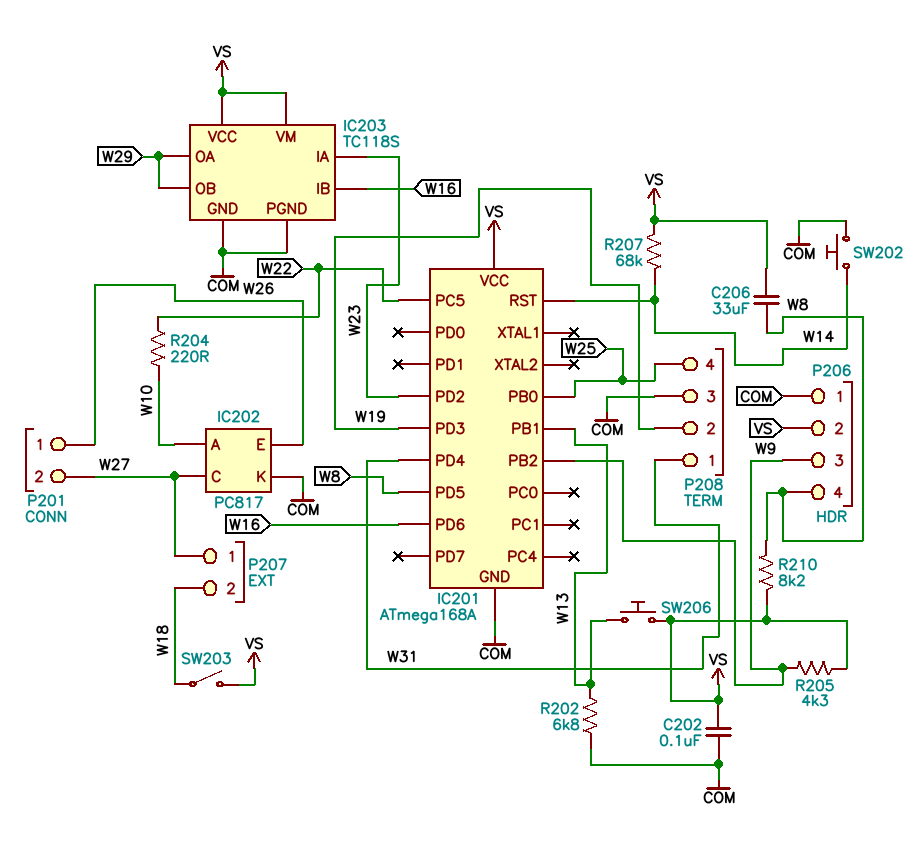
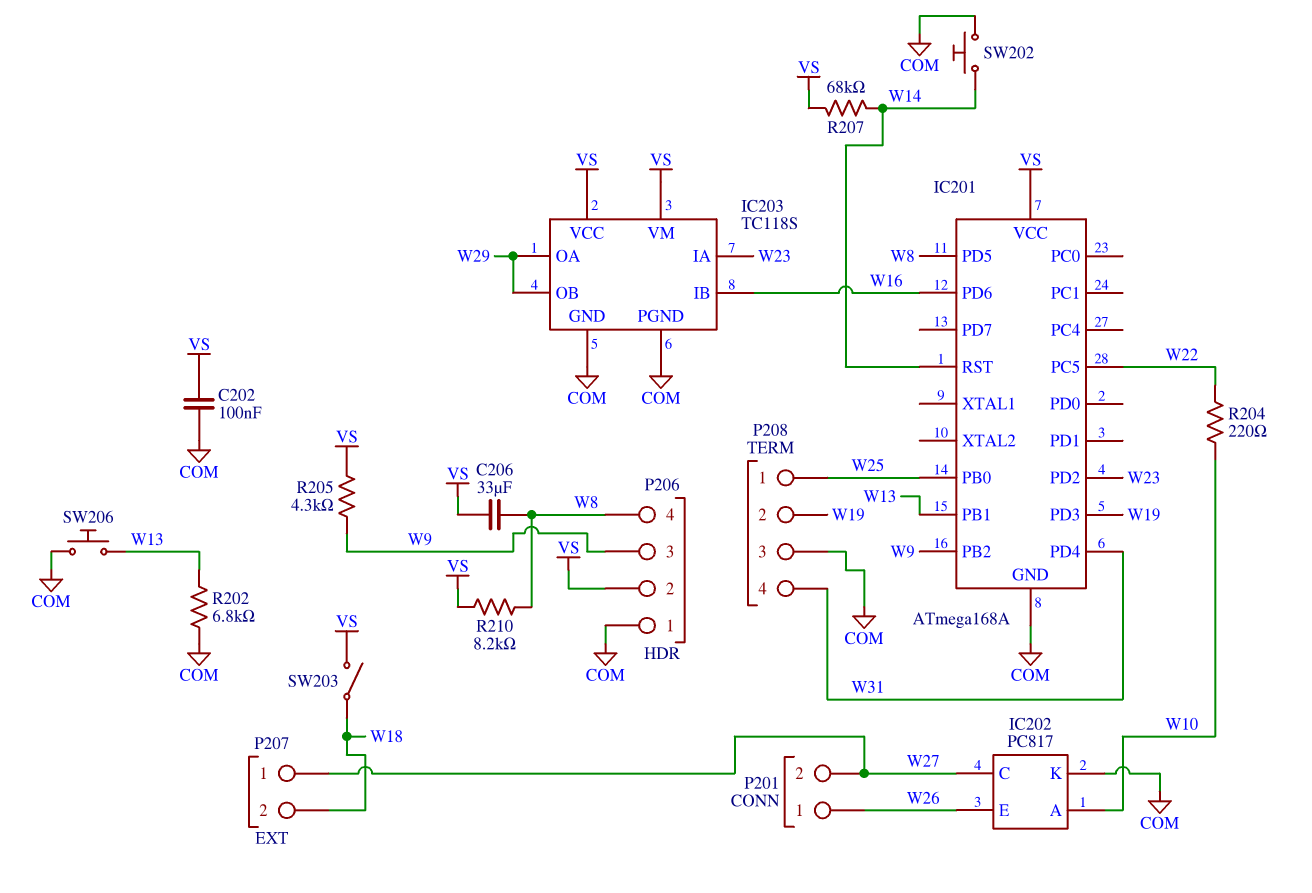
P208 pin 1: W31 -> W25
P208 pin 4: W25 -> W31
SW206: button (VS, W13) -> button (COM, W13)

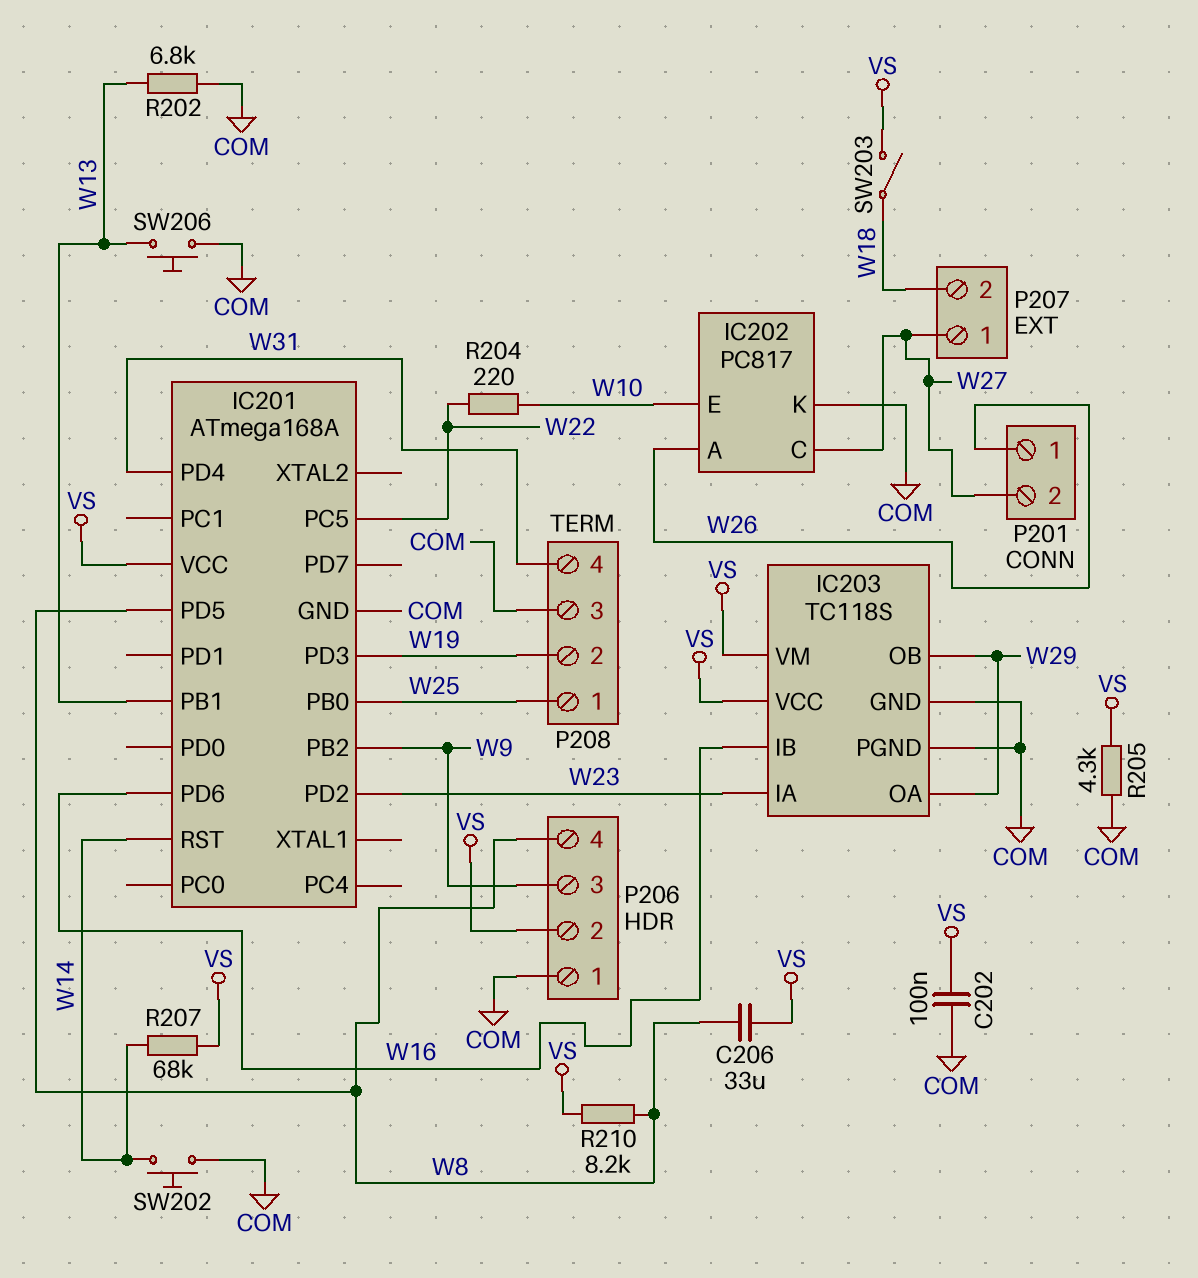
IC202 pin A: W10 -> W26
IC202 pin E: W26 -> W10
R205: 4.3k (VS, W9) -> 4.3k (COM, VS)

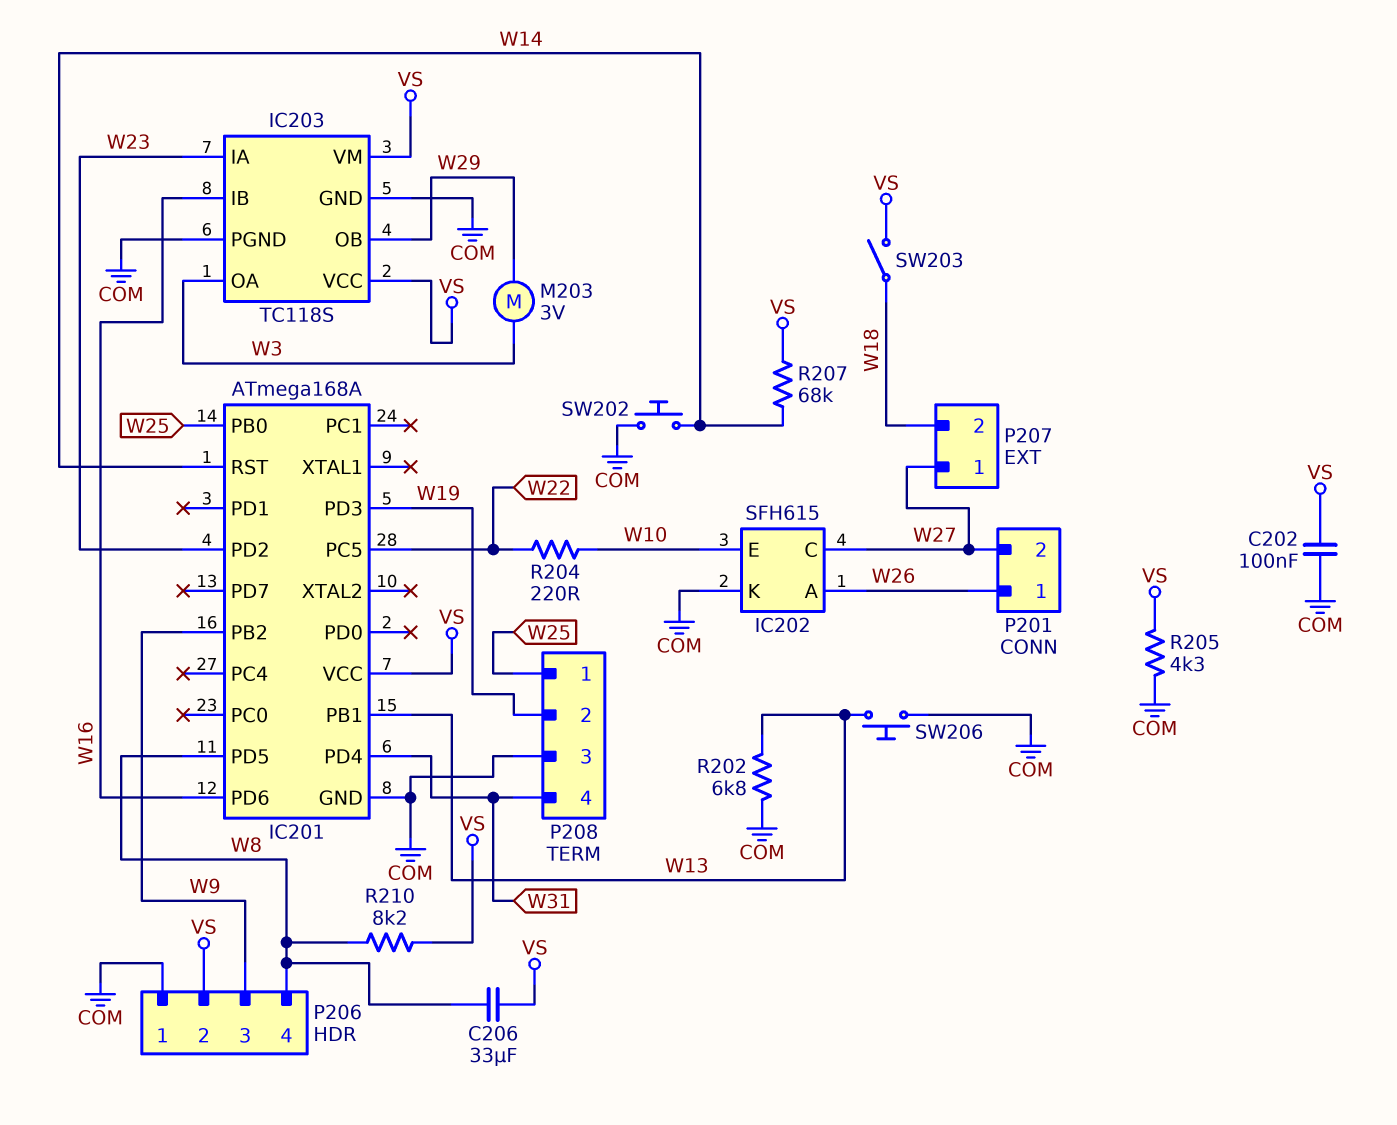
IC202: PC817 -> SFH615
IC203 pin OA: W29 -> W3
M203: none -> motor 3V (W3, W29)

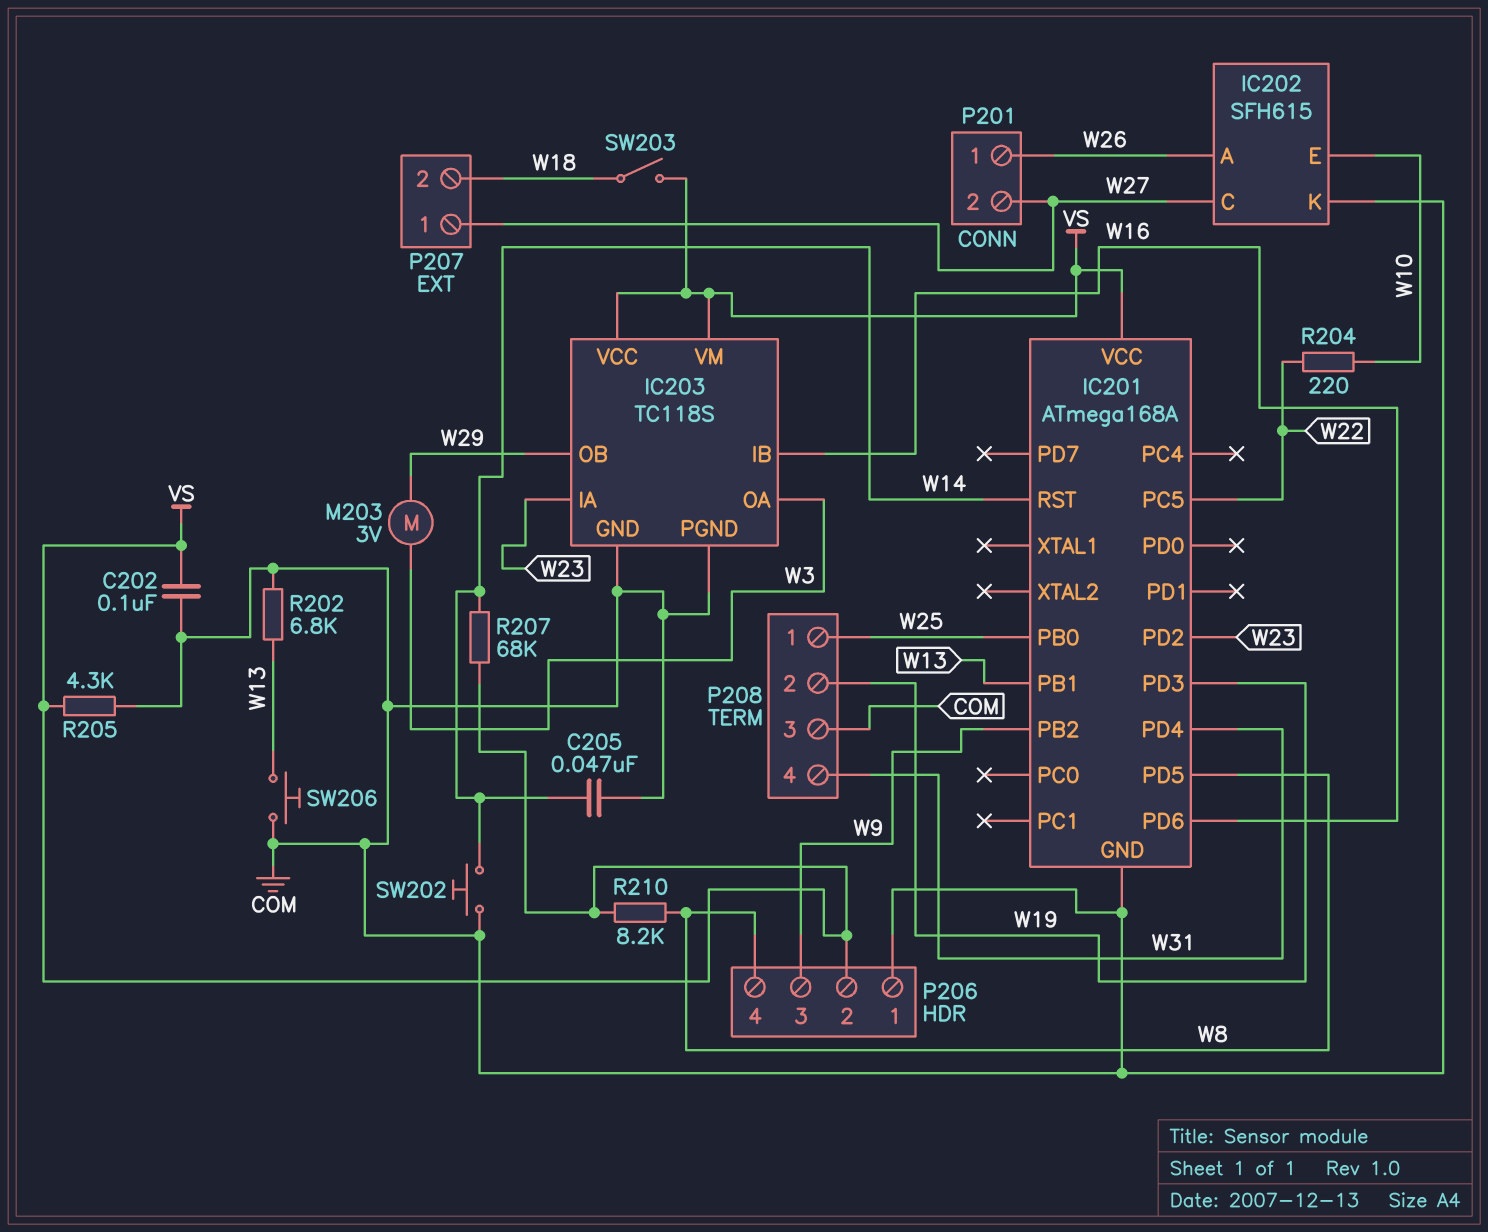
C205: none -> 47nF (COM, W14)
C206: 33uF (VS, W8) -> none

